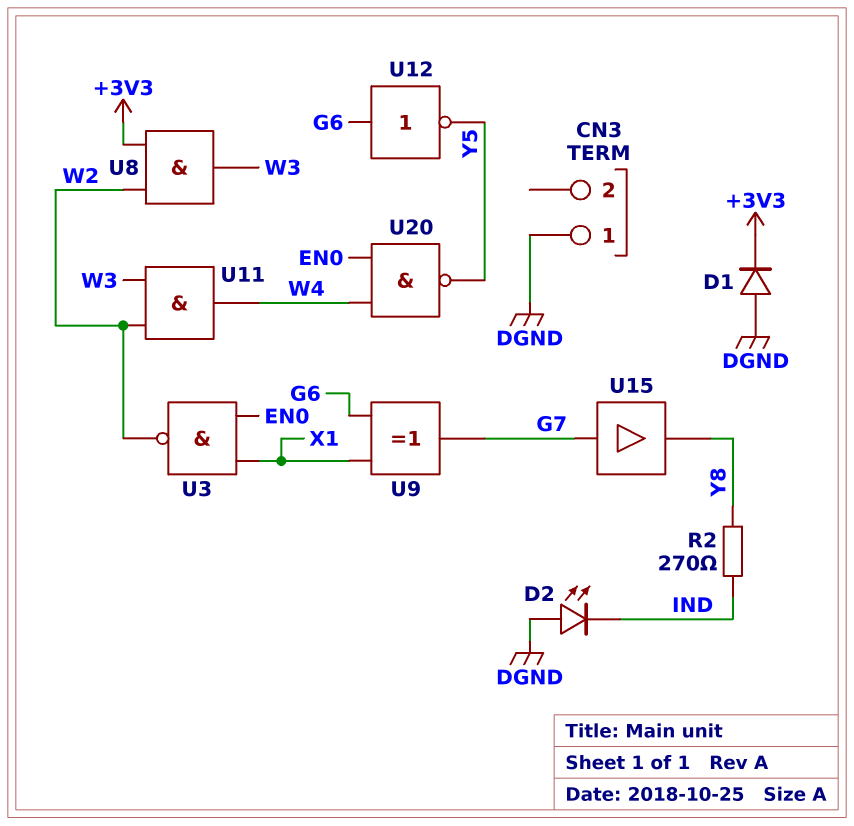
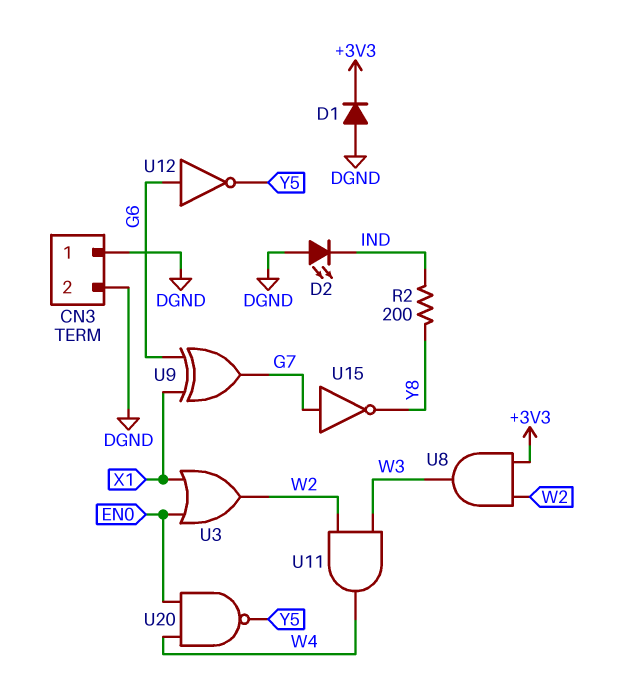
CN3 pin 2: none -> DGND
R2: 270 (IND, Y8) -> 200 (IND, Y8)
U3: NAND (in EN0, in X1, out W2) -> OR (in EN0, in X1, out W2)
U15: buffer (in G7, out Y8) -> NOT (in G7, out Y8)

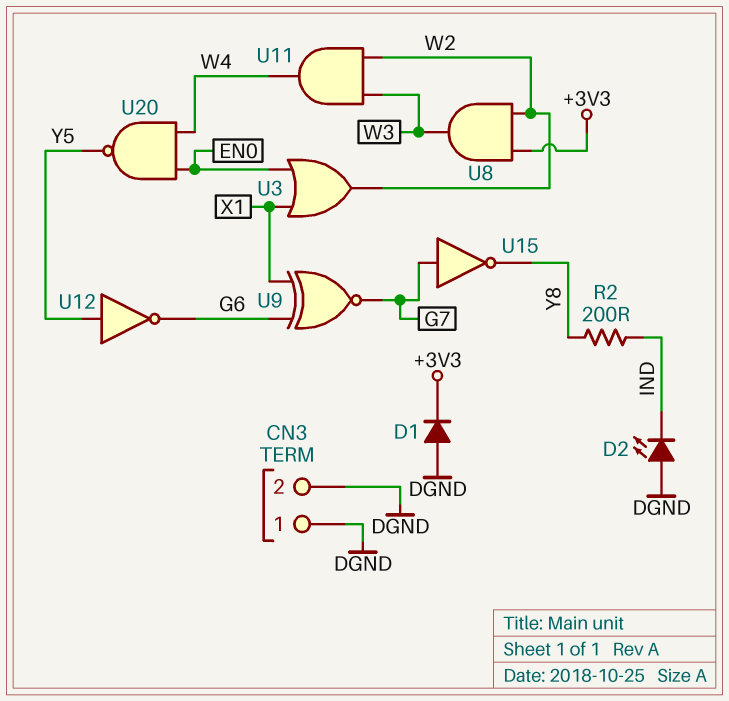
U9: XOR (in G6, in X1, out G7) -> XNOR (in G6, in X1, out G7)
U12: NOT (in G6, out Y5) -> NOT (in Y5, out G6)

